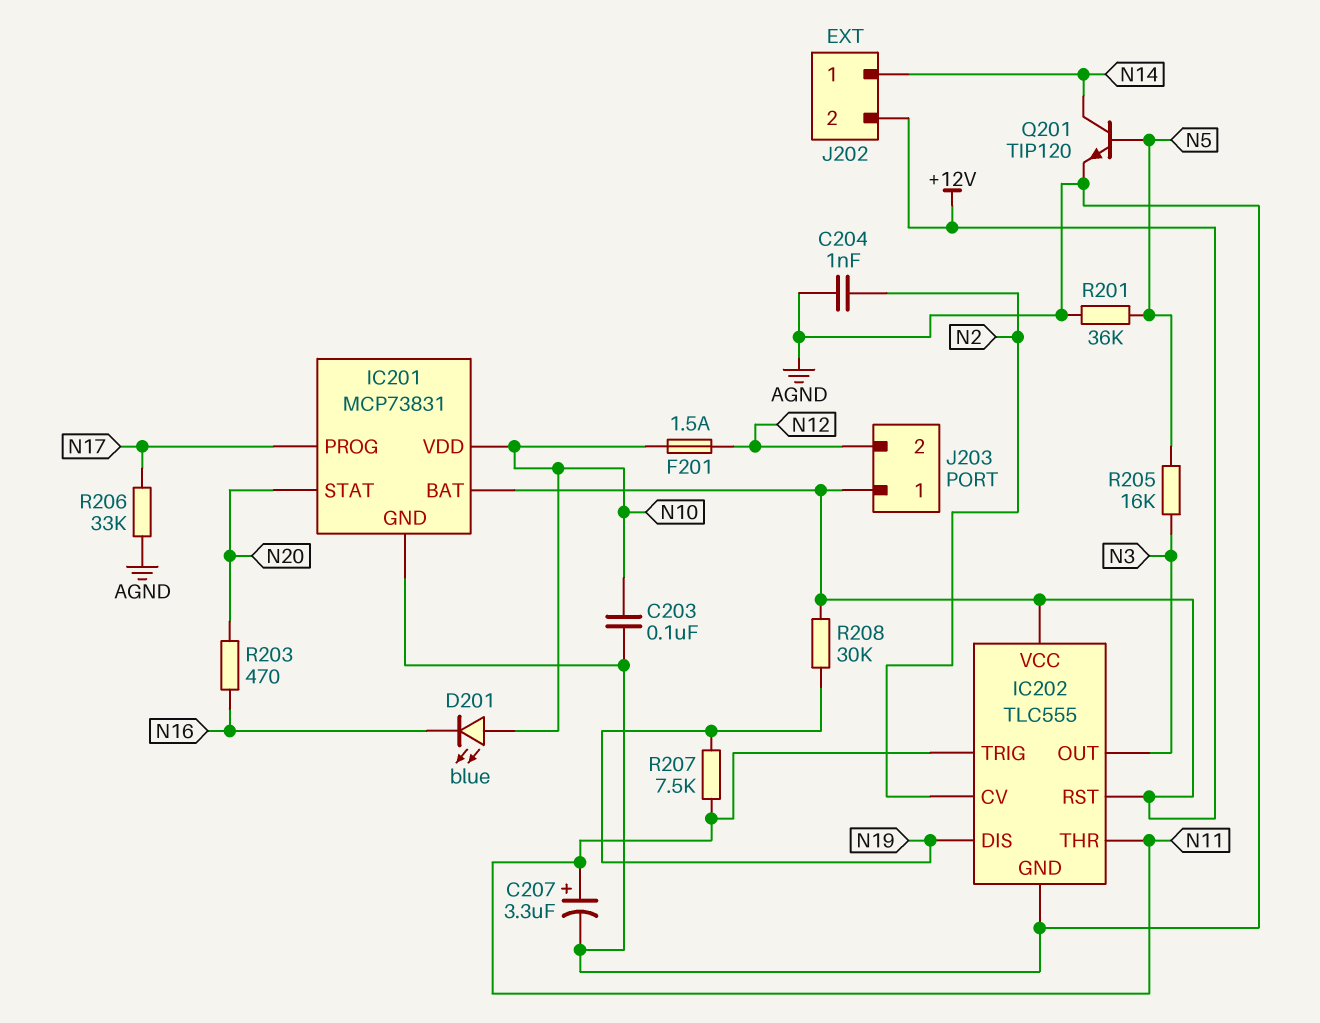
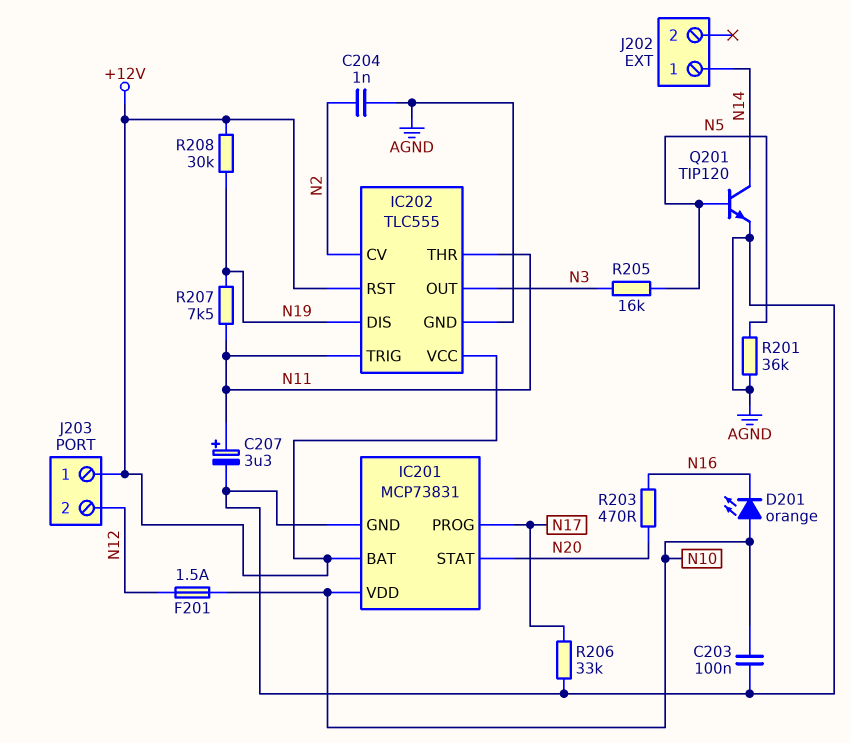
D201: LED blue (A N10, K N16) -> LED orange (A N10, K N16)
J202 pin 2: +12V -> none

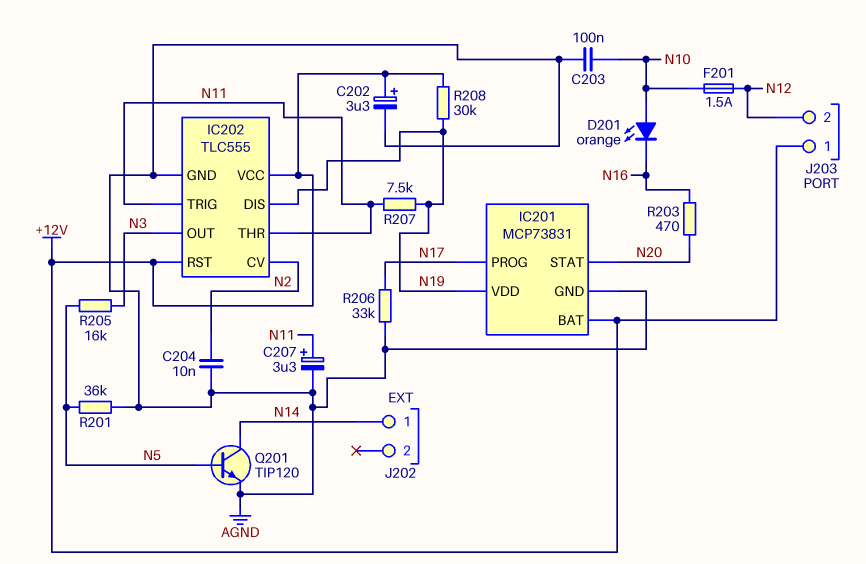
C202: none -> 3.3uF (plus +12V, minus AGND)
C204: 1nF (AGND, N2) -> 10nF (AGND, N2)
IC201 pin VDD: N10 -> N19

